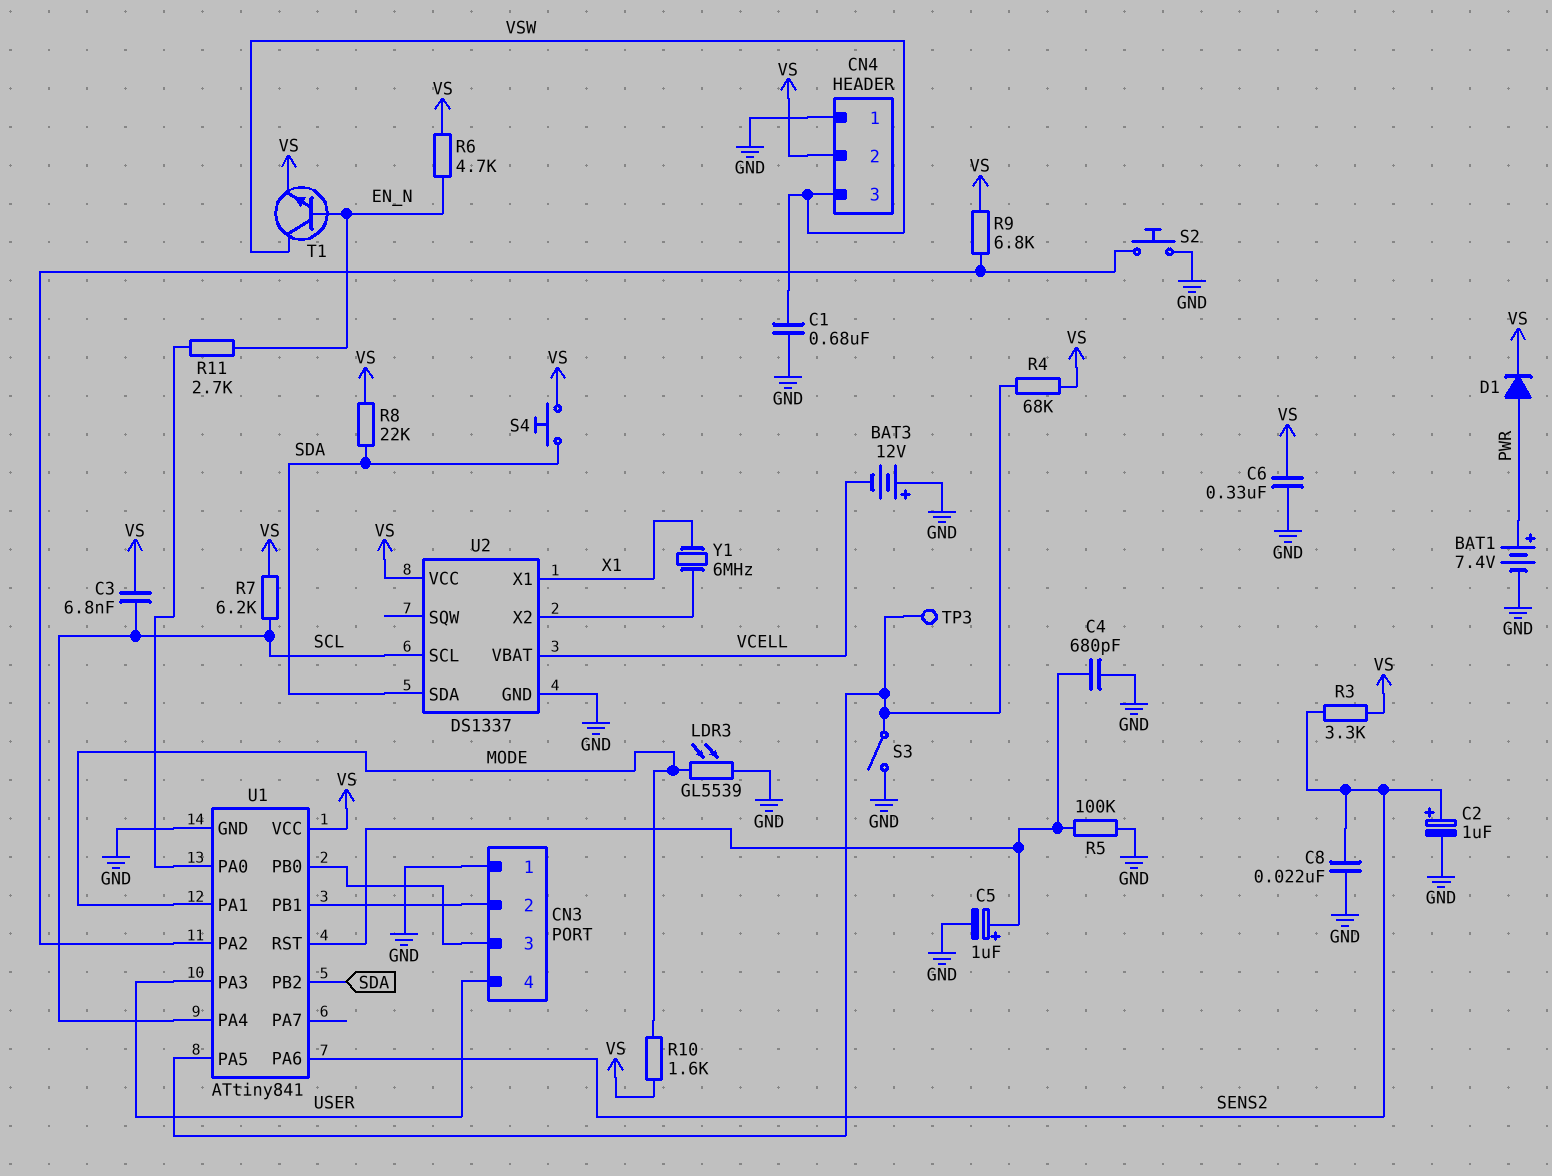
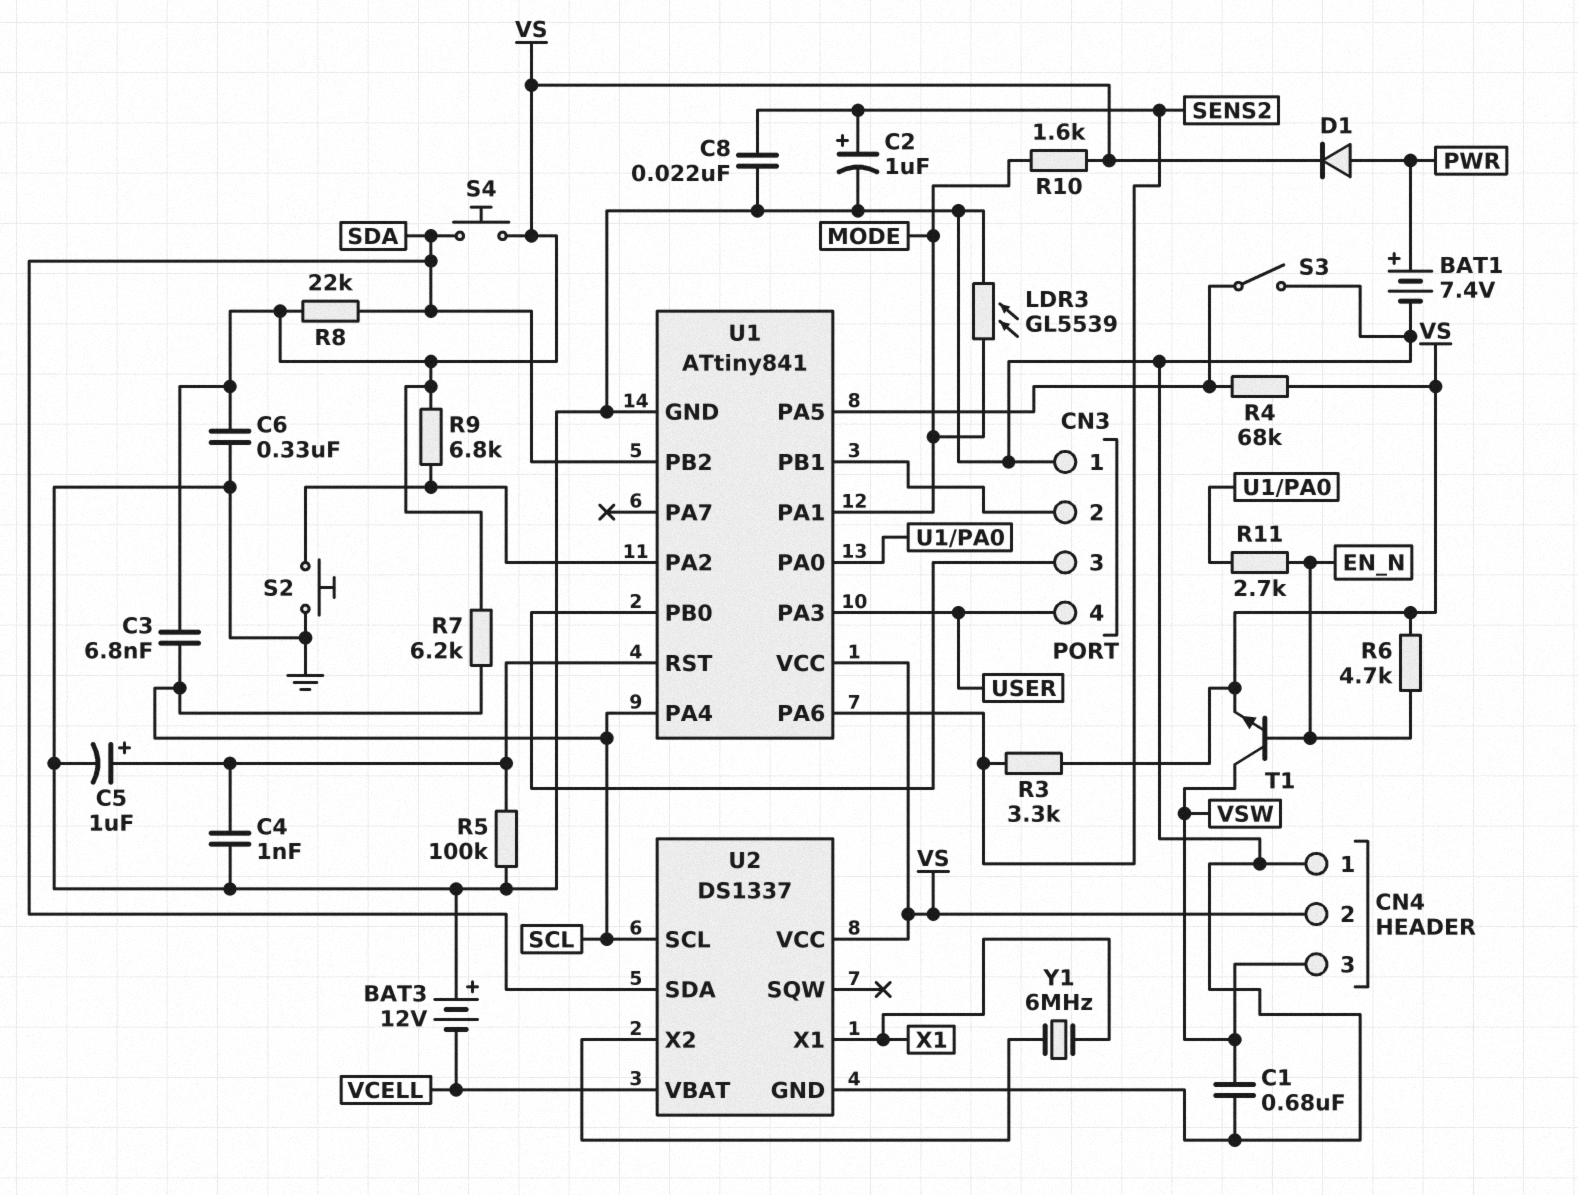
C4: 680pF (GND, U1/RST) -> 1nF (GND, U1/RST)
TP3: test point (U1/PA5) -> none

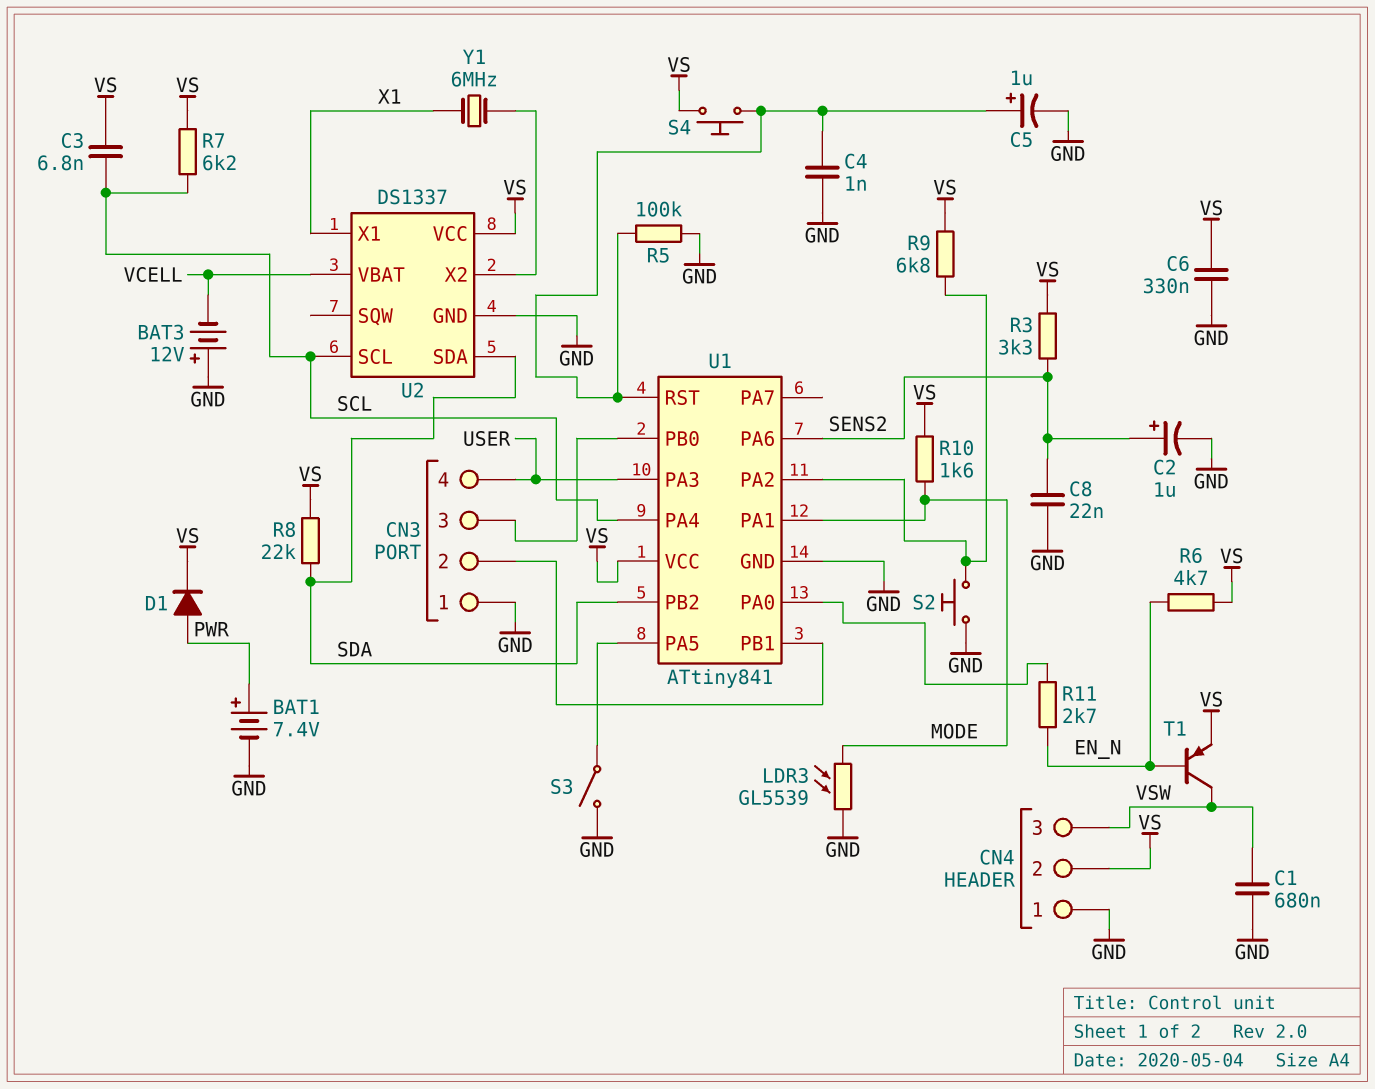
R4: 68k (U1/PA5, VS) -> none
S4: button (SDA, VS) -> button (U1/RST, VS)
T1: NPN (B EN_N, C VSW, E VS) -> PNP (B EN_N, C VSW, E VS)

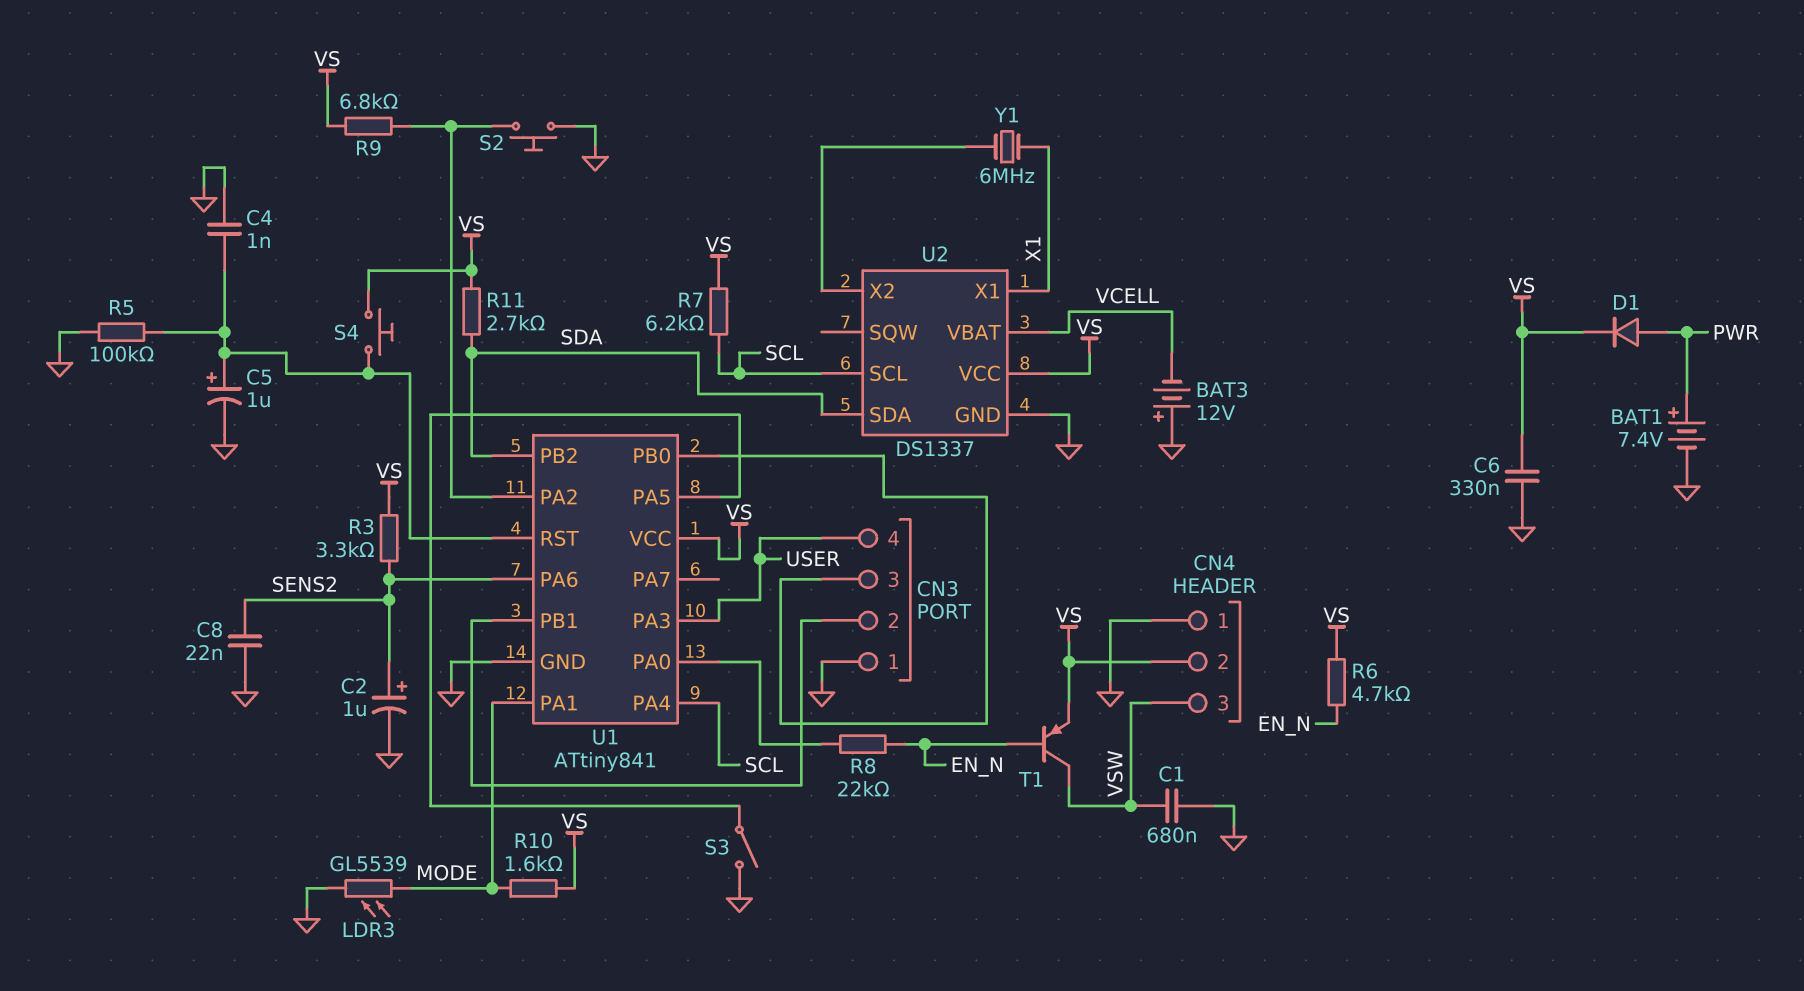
C3: 6.8nF (SCL, VS) -> none
R8: 22k (SDA, VS) -> 22k (EN_N, U1/PA0)
R11: 2.7k (EN_N, U1/PA0) -> 2.7k (SDA, VS)

